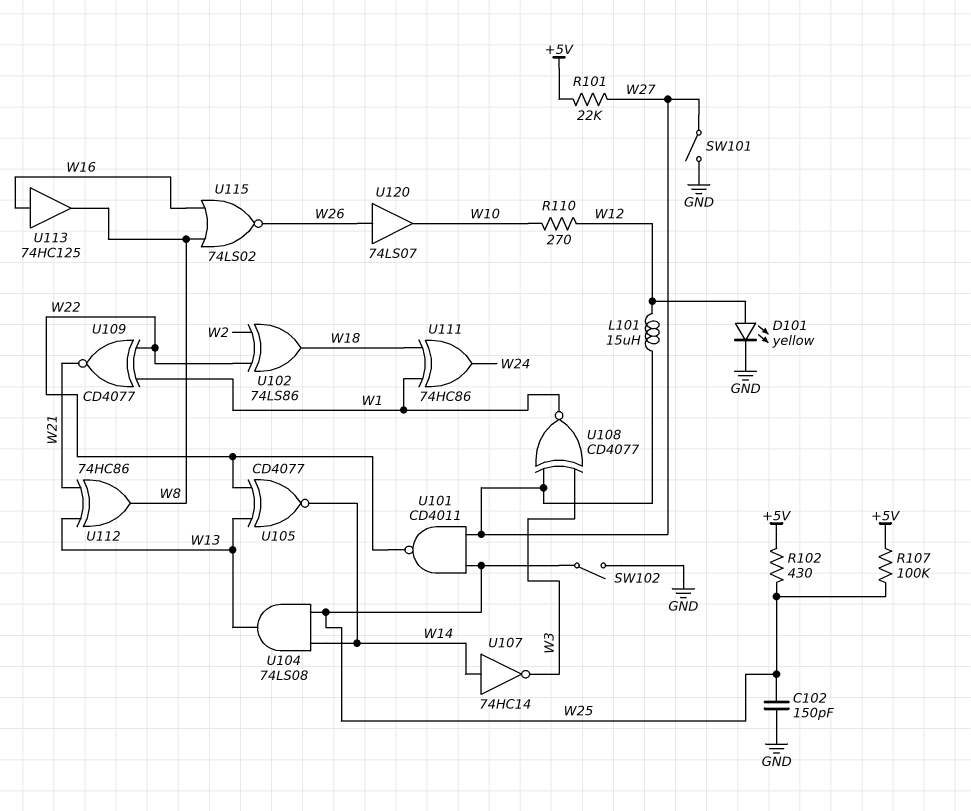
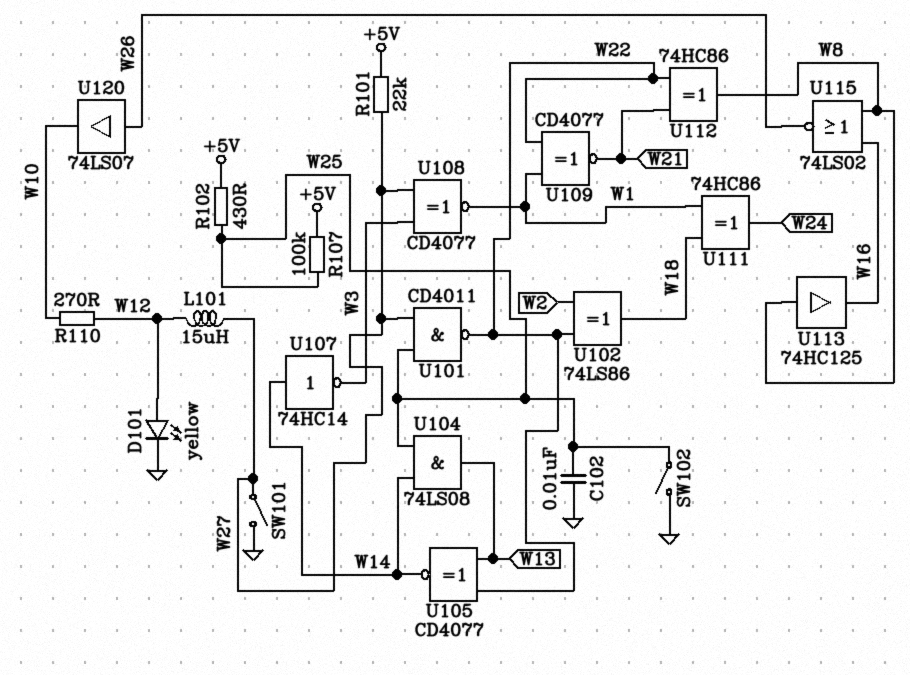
C102: 150pF (GND, W25) -> 10nF (GND, W25)
U112: XOR 74HC86 (in W13, in W21, out W8) -> XOR 74HC86 (in W21, in W22, out W8)
U113: buffer 74HC125 (in W16, out W8) -> buffer 74HC125 (in W8, out W16)

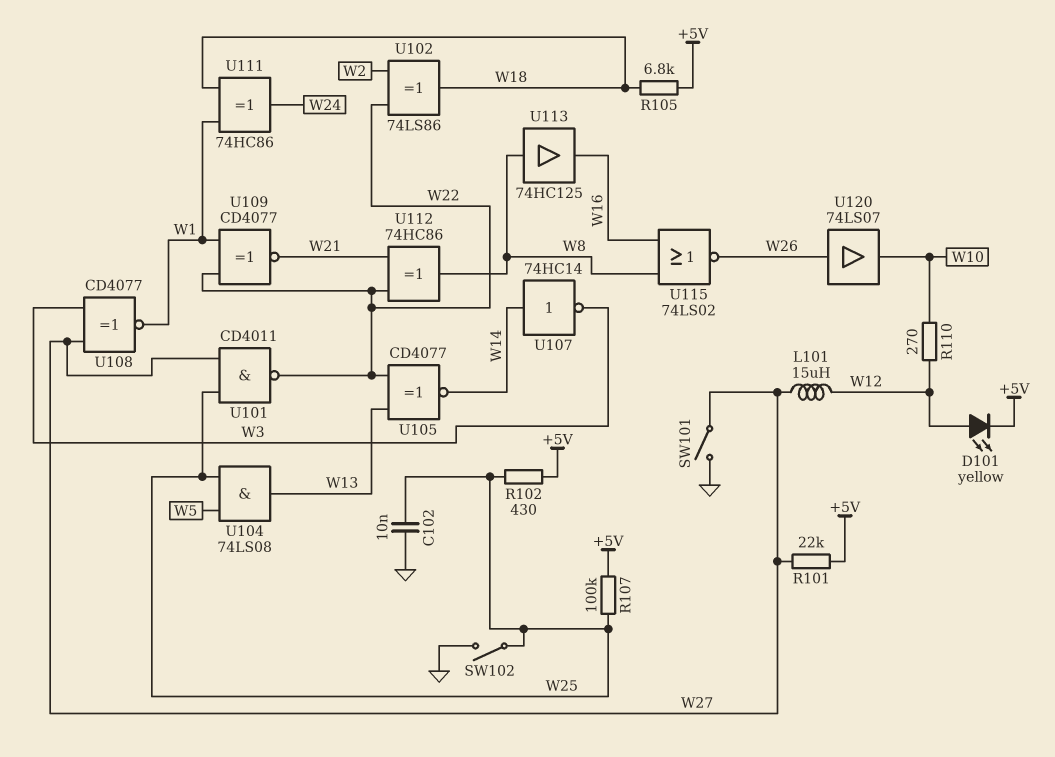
D101: LED yellow (A W12, K GND) -> LED yellow (A W12, K +5V)
R105: none -> 6.8k (+5V, W18)
U104: AND 74LS08 (in W14, in W25, out W13) -> AND 74LS08 (in W5, in W25, out W13)

